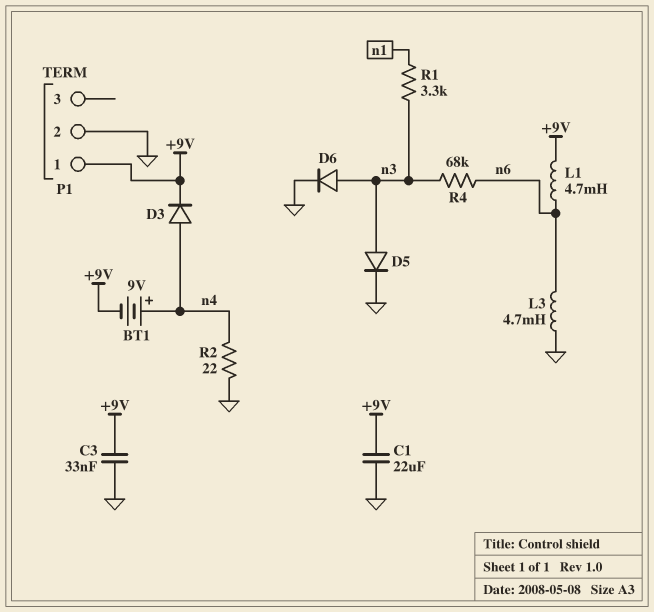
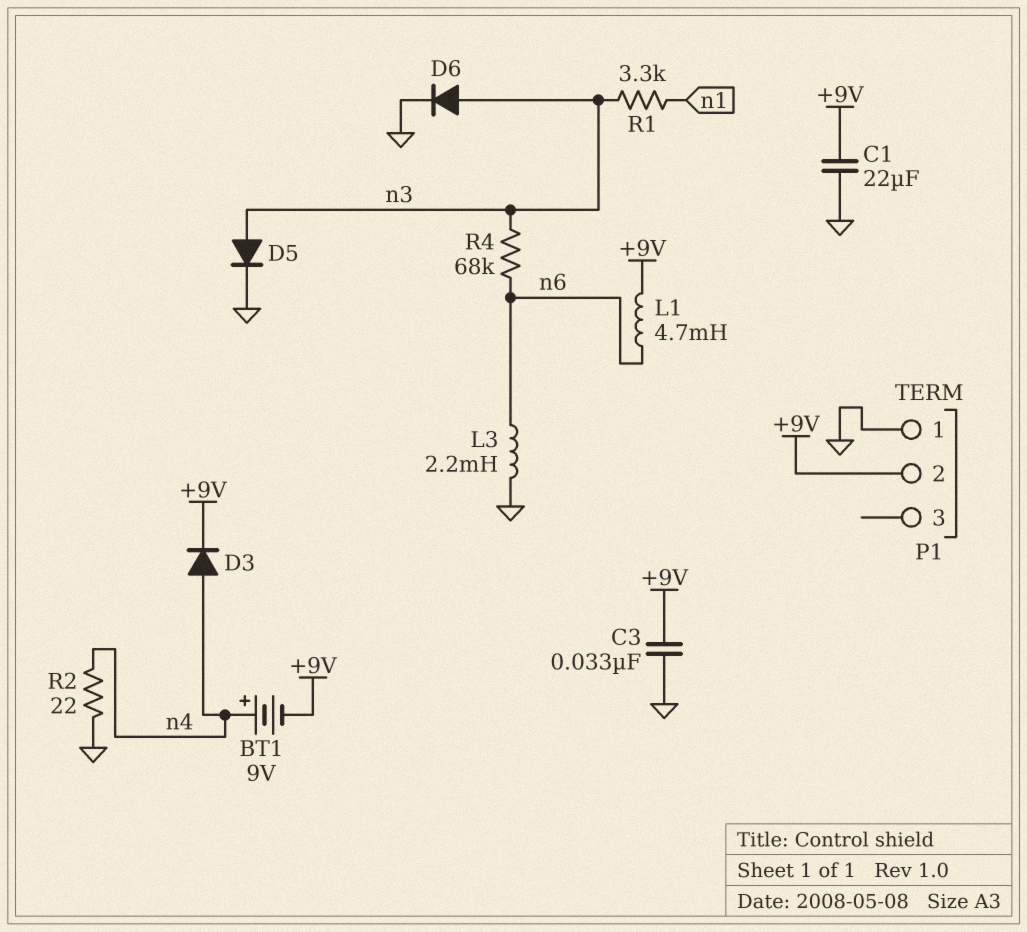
L3: 4.7mH (GND, n6) -> 2.2mH (GND, n6)
P1 pin 1: +9V -> GND
P1 pin 2: GND -> +9V

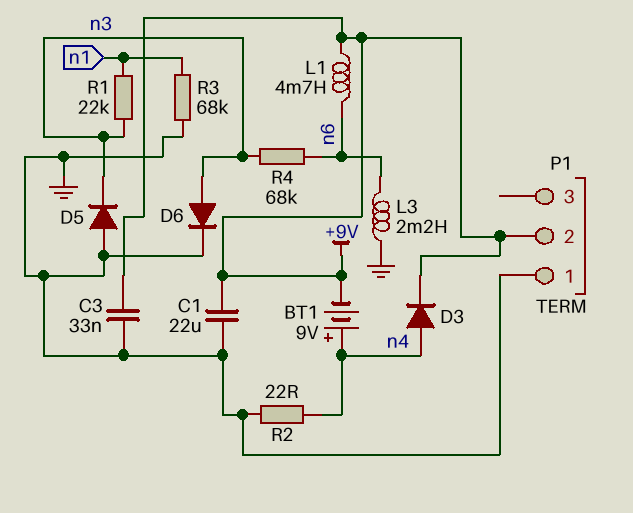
D5: diode (A n3, K GND) -> diode (A GND, K n3)
R1: 3.3k (n1, n3) -> 22k (n1, n3)
R3: none -> 68k (GND, n1)

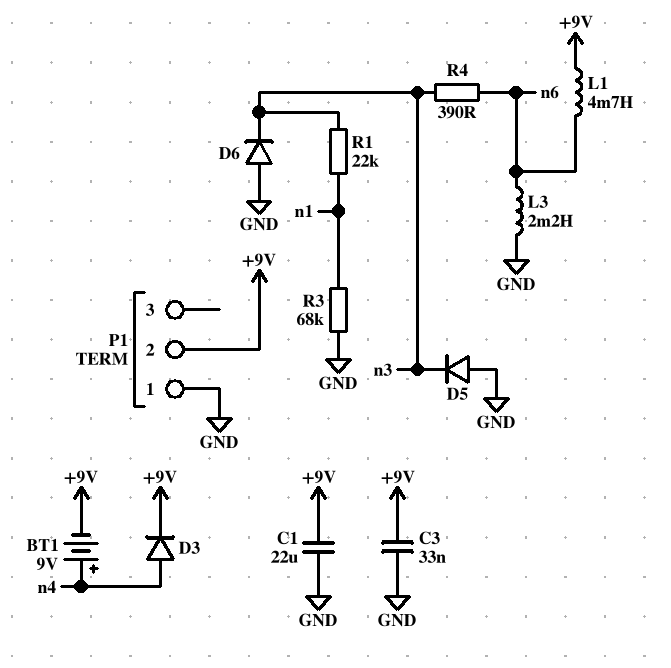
D6: diode (A n3, K GND) -> diode (A GND, K n3)
R2: 22 (GND, n4) -> none
R4: 68k (n3, n6) -> 390 (n3, n6)

